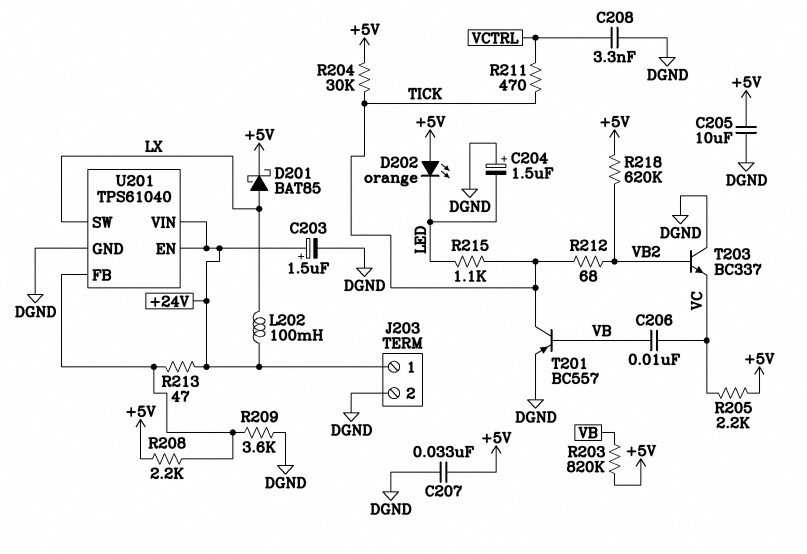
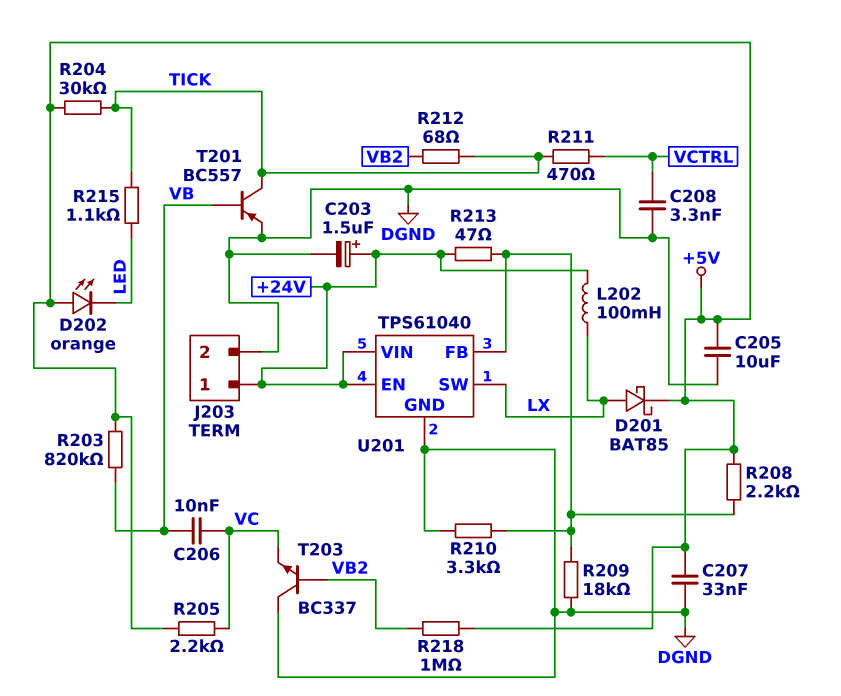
C204: 1.5uF (plus DGND, minus LED) -> none
R209: 3.6k (DGND, U201/FB) -> 18k (DGND, U201/FB)
R210: none -> 3.3k (DGND, U201/FB)
R218: 620k (+5V, VB2) -> 1M (+5V, VB2)

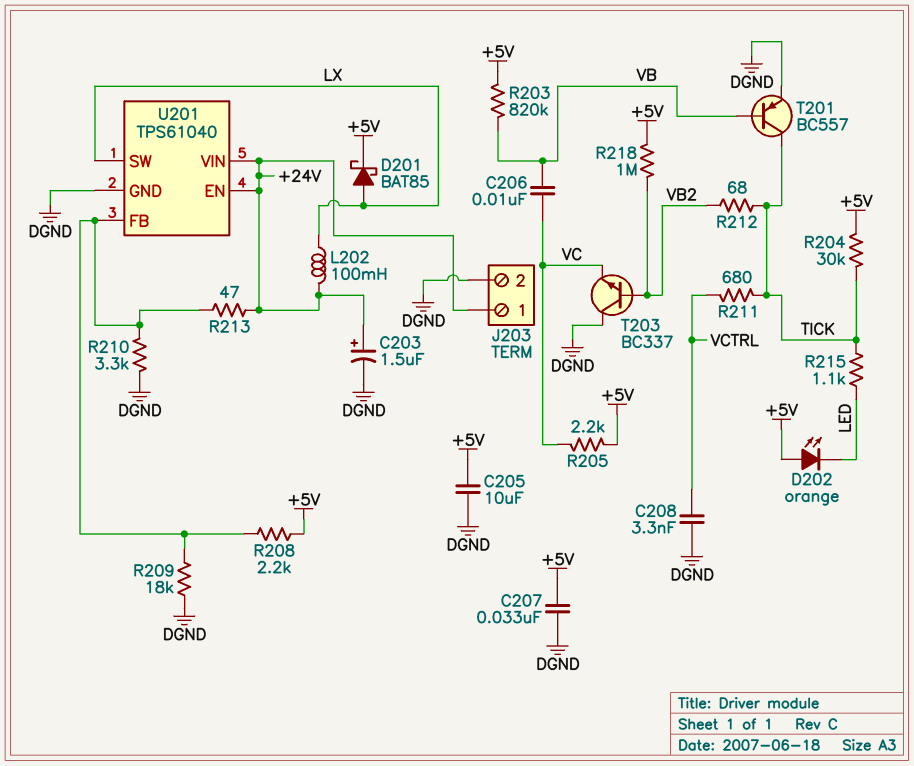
R211: 470 (TICK, VCTRL) -> 680 (TICK, VCTRL)

